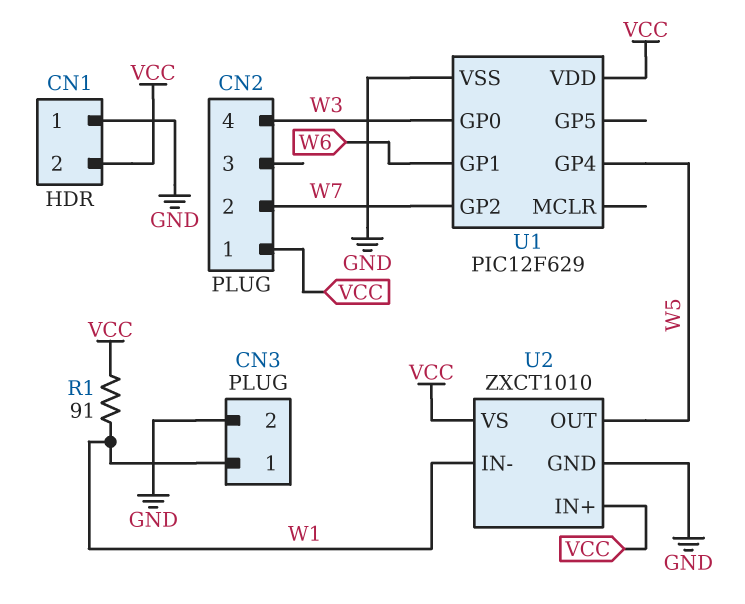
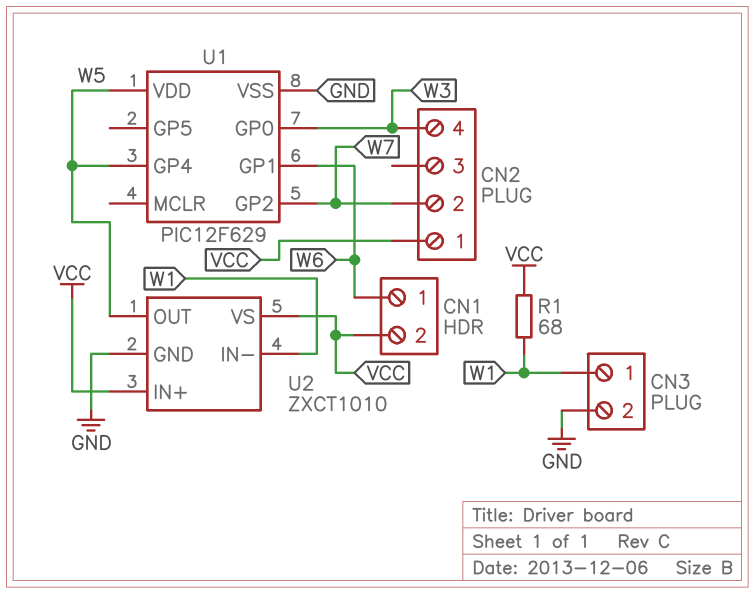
CN1 pin 1: GND -> W6
R1: 91 (VCC, W1) -> 68 (VCC, W1)
U1 pin VDD: VCC -> W5

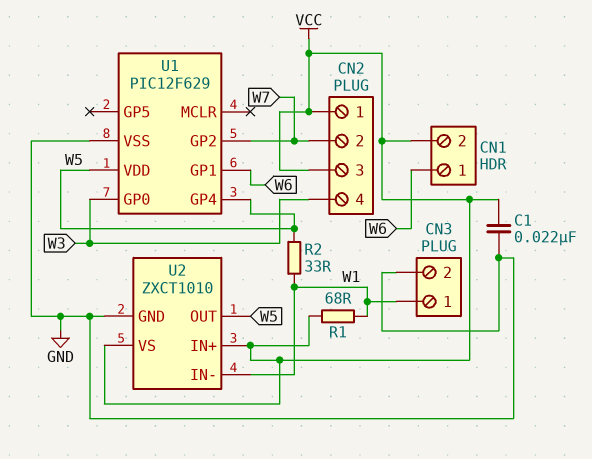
C1: none -> 22nF (GND, VCC)
CN2 pin 3: none -> VCC
R2: none -> 33 (W1, W5)

